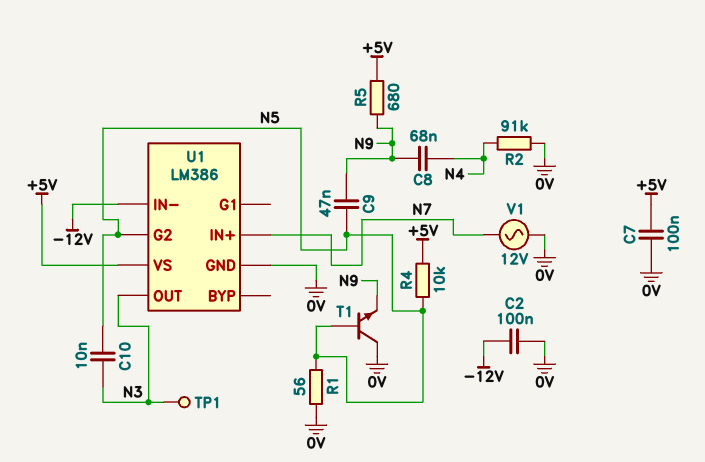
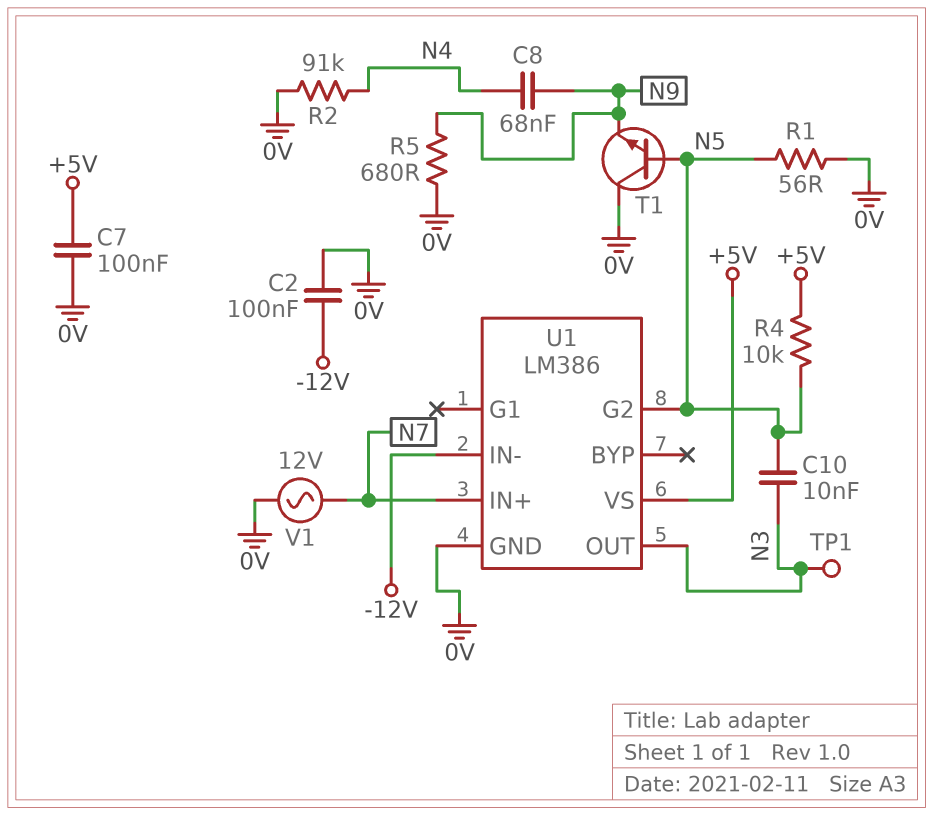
C9: 47nF (N5, N9) -> none
R5: 680 (+5V, N9) -> 680 (0V, N9)

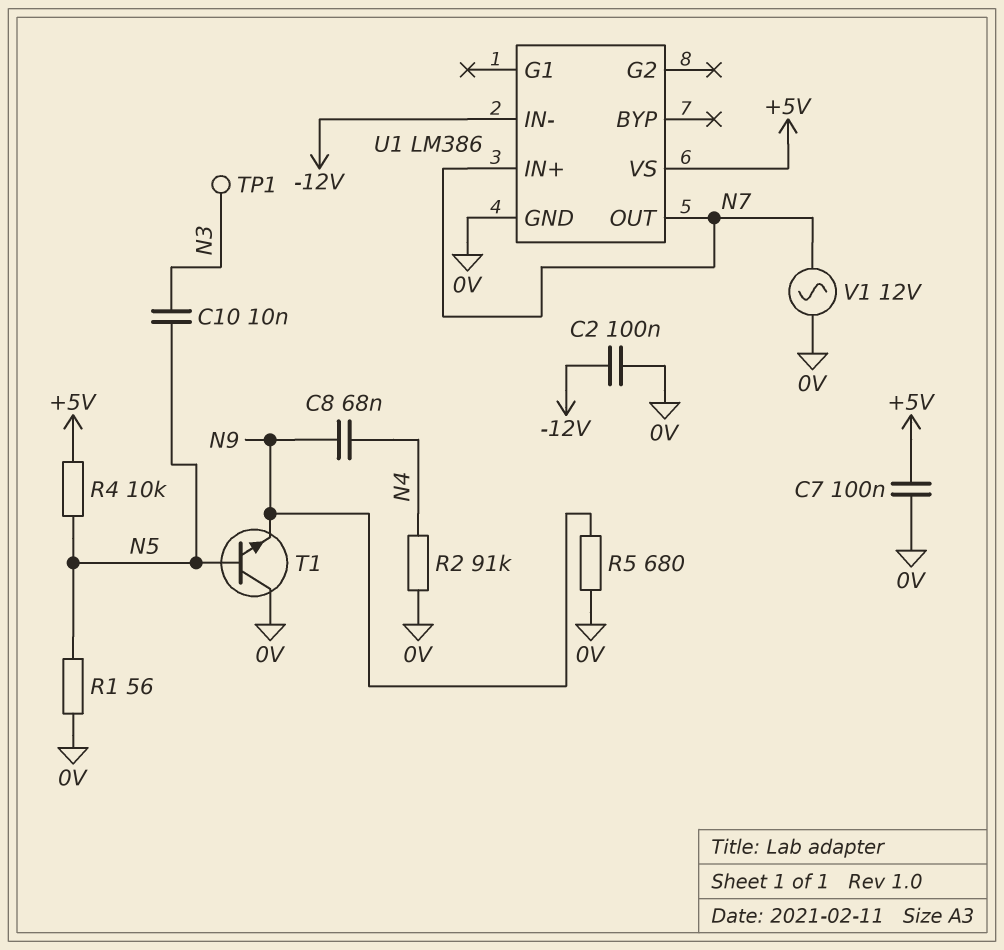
U1 pin G2: N5 -> none
U1 pin OUT: N3 -> N7

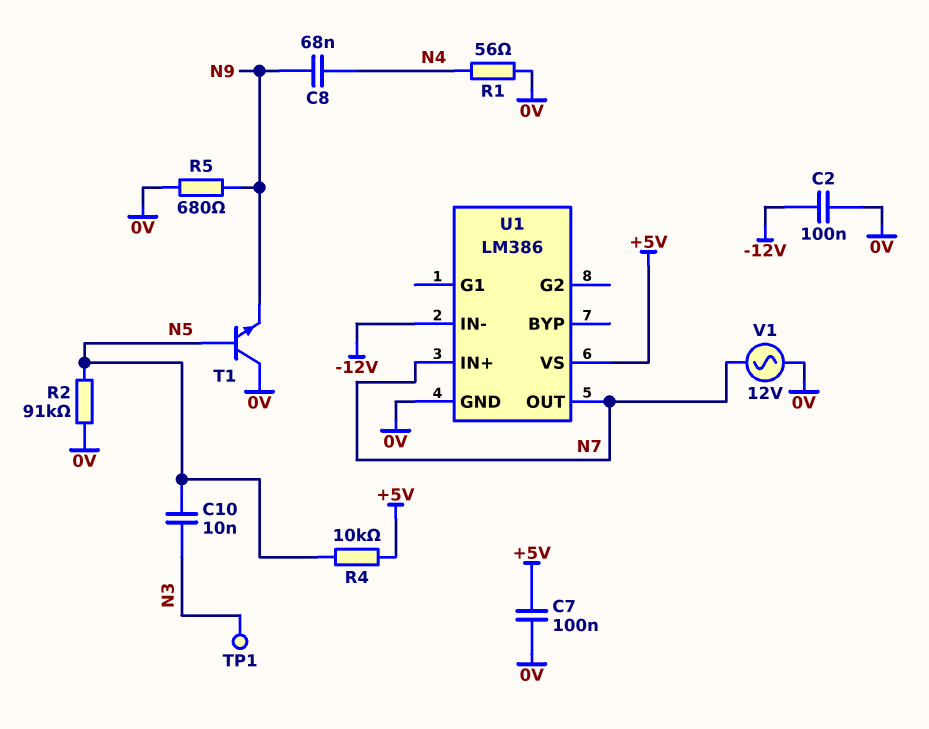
R1: 56 (0V, N5) -> 56 (0V, N4)
R2: 91k (0V, N4) -> 91k (0V, N5)

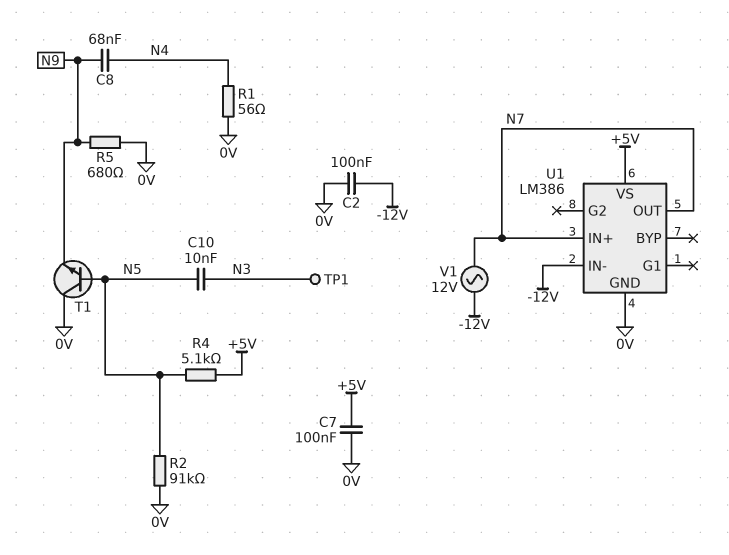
R4: 10k (+5V, N5) -> 5.1k (+5V, N5)
V1: AC 12V (0V, N7) -> AC 12V (-12V, N7)

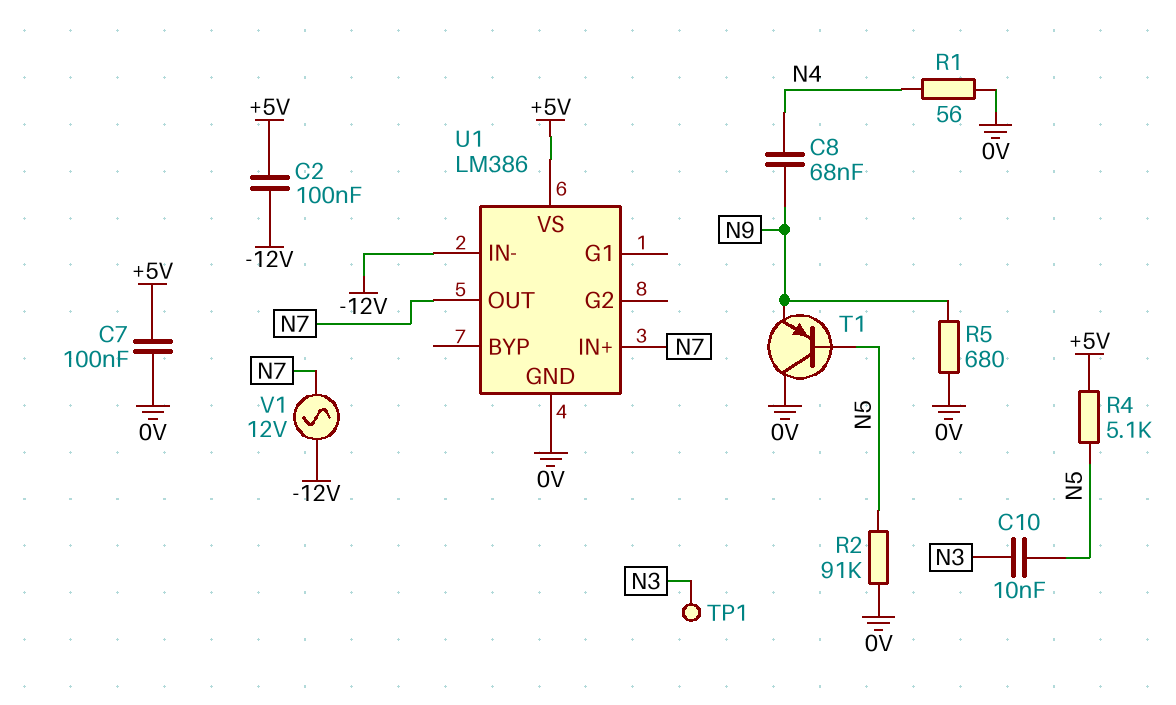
C2: 100nF (-12V, 0V) -> 100nF (+5V, -12V)
T1: NPN (B N5, C 0V, E N9) -> PNP (B N5, C 0V, E N9)

